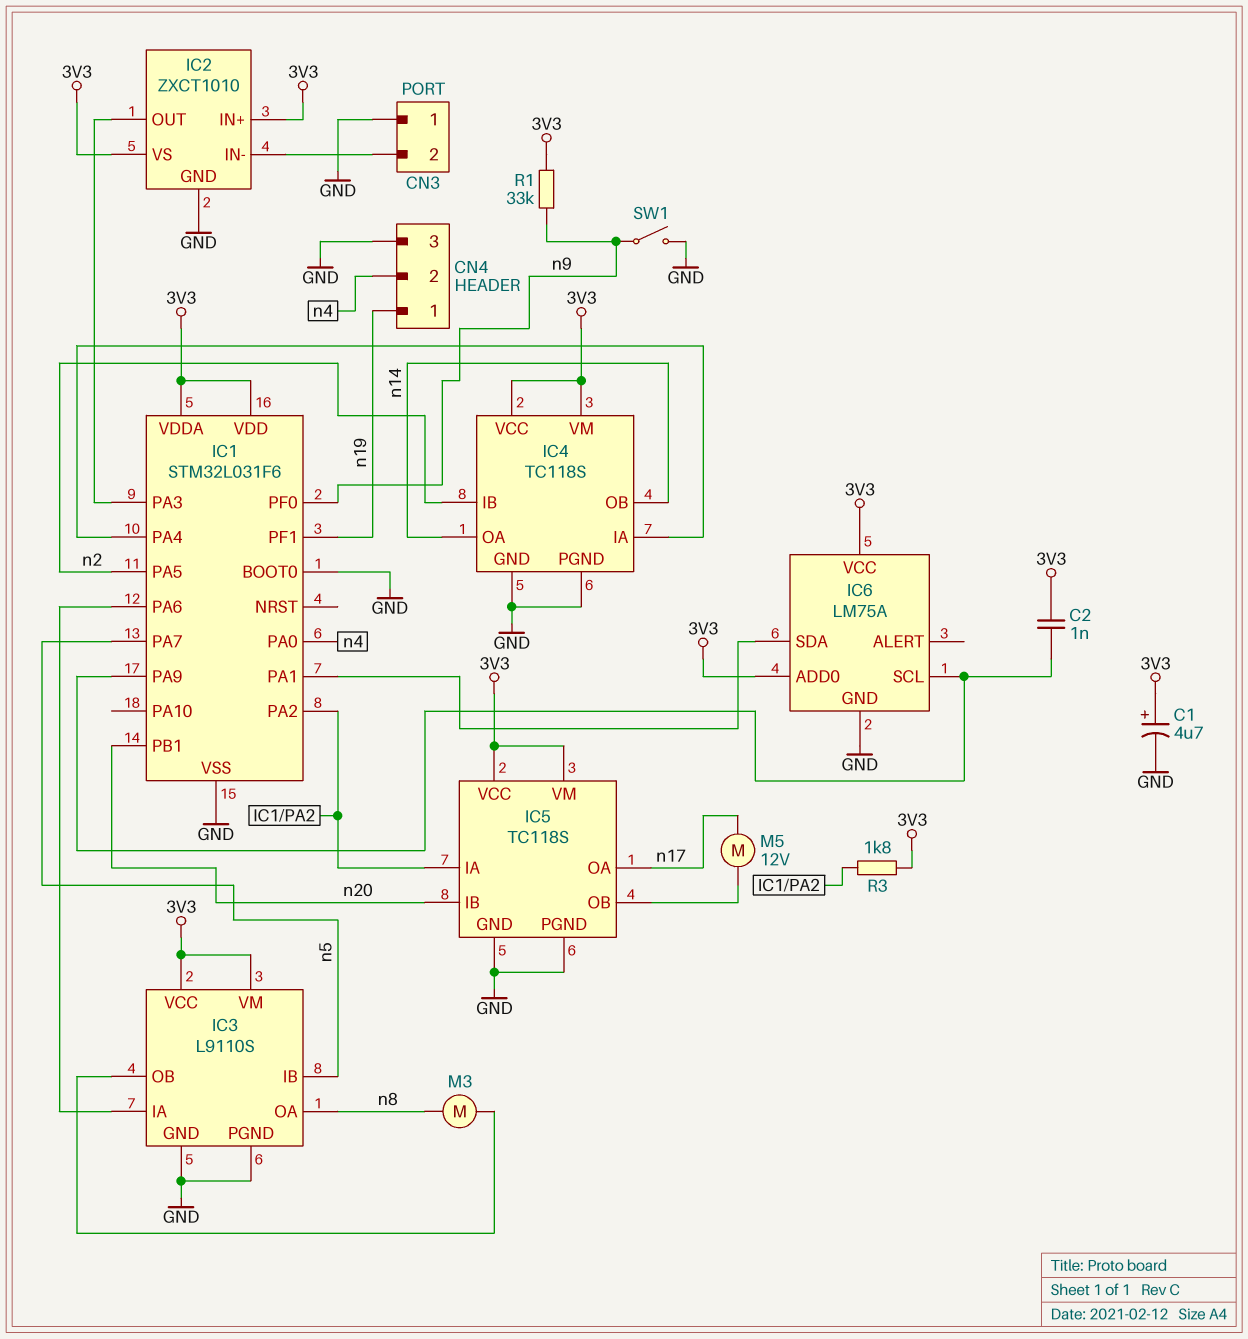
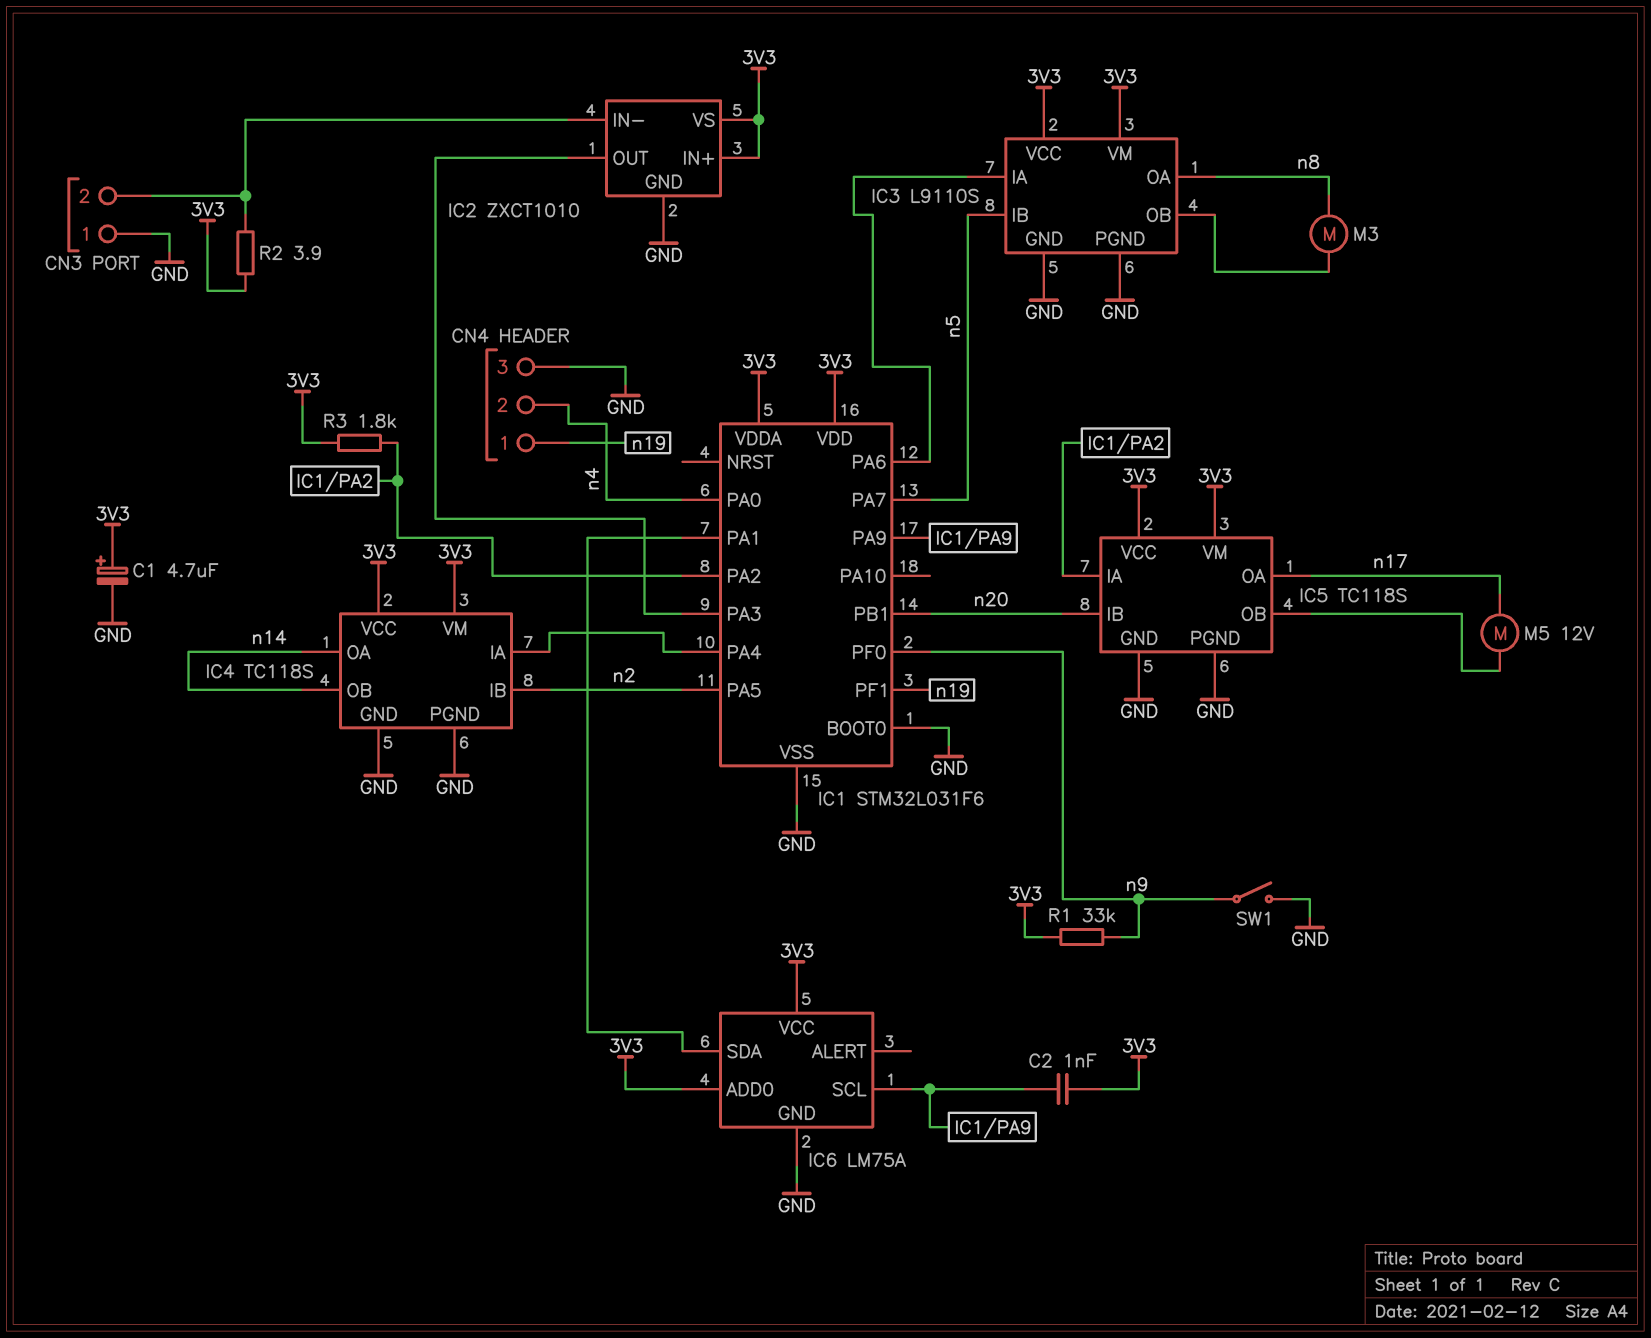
R2: none -> 3.9 (3V3, CN3/2)

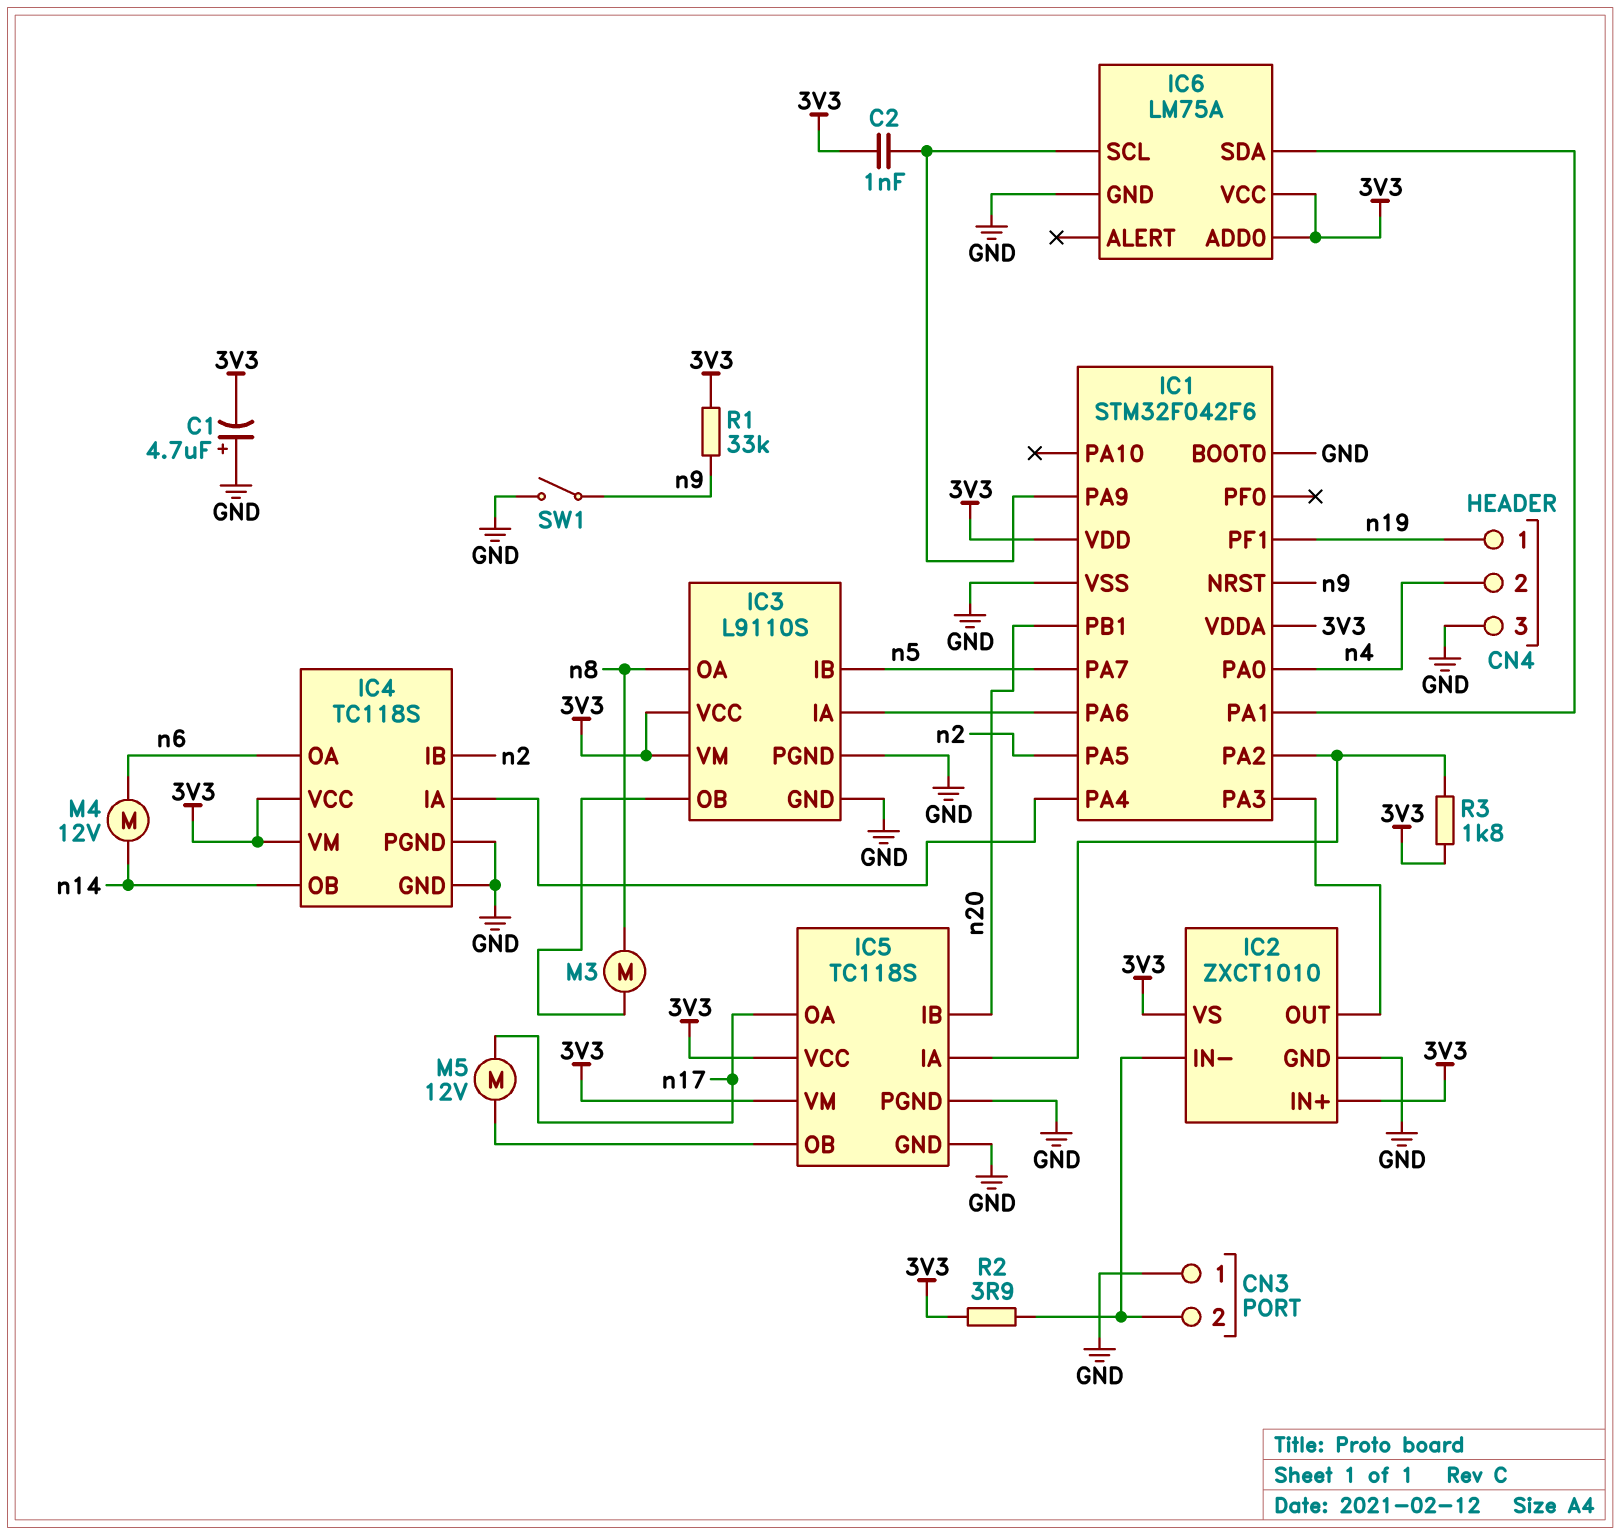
C1: 4.7uF (plus 3V3, minus GND) -> 4.7uF (plus GND, minus 3V3)
IC1: STM32L031F6 -> STM32F042F6
IC1 pin NRST: none -> n9
IC1 pin PF0: n9 -> none
IC4 pin OA: n14 -> n6
M4: none -> motor 12V (n6, n14)

